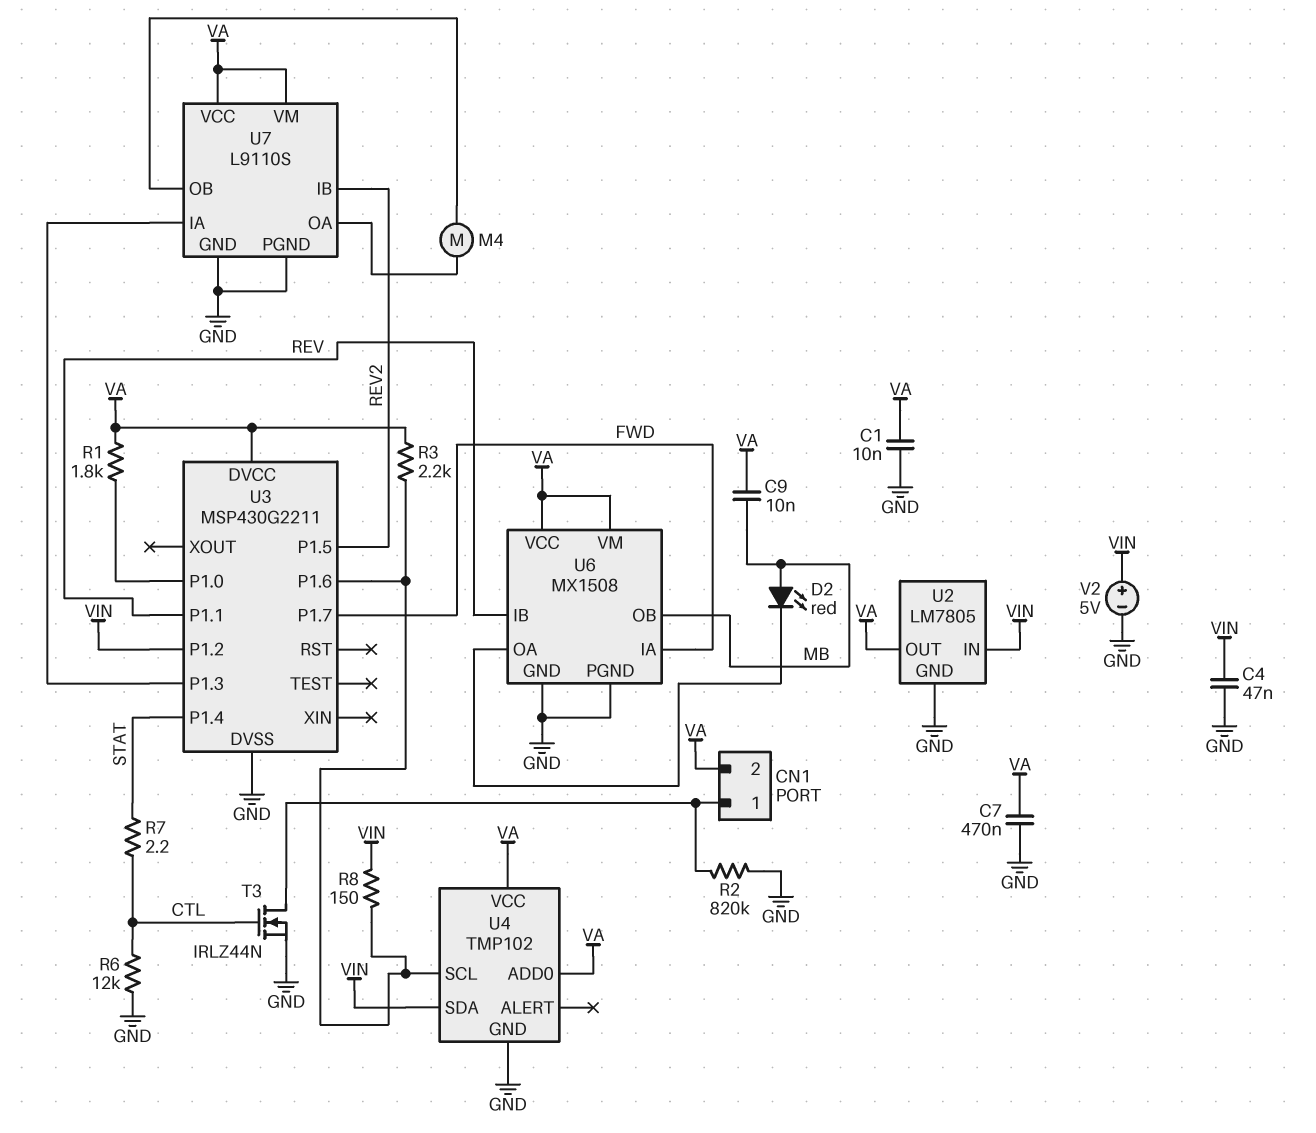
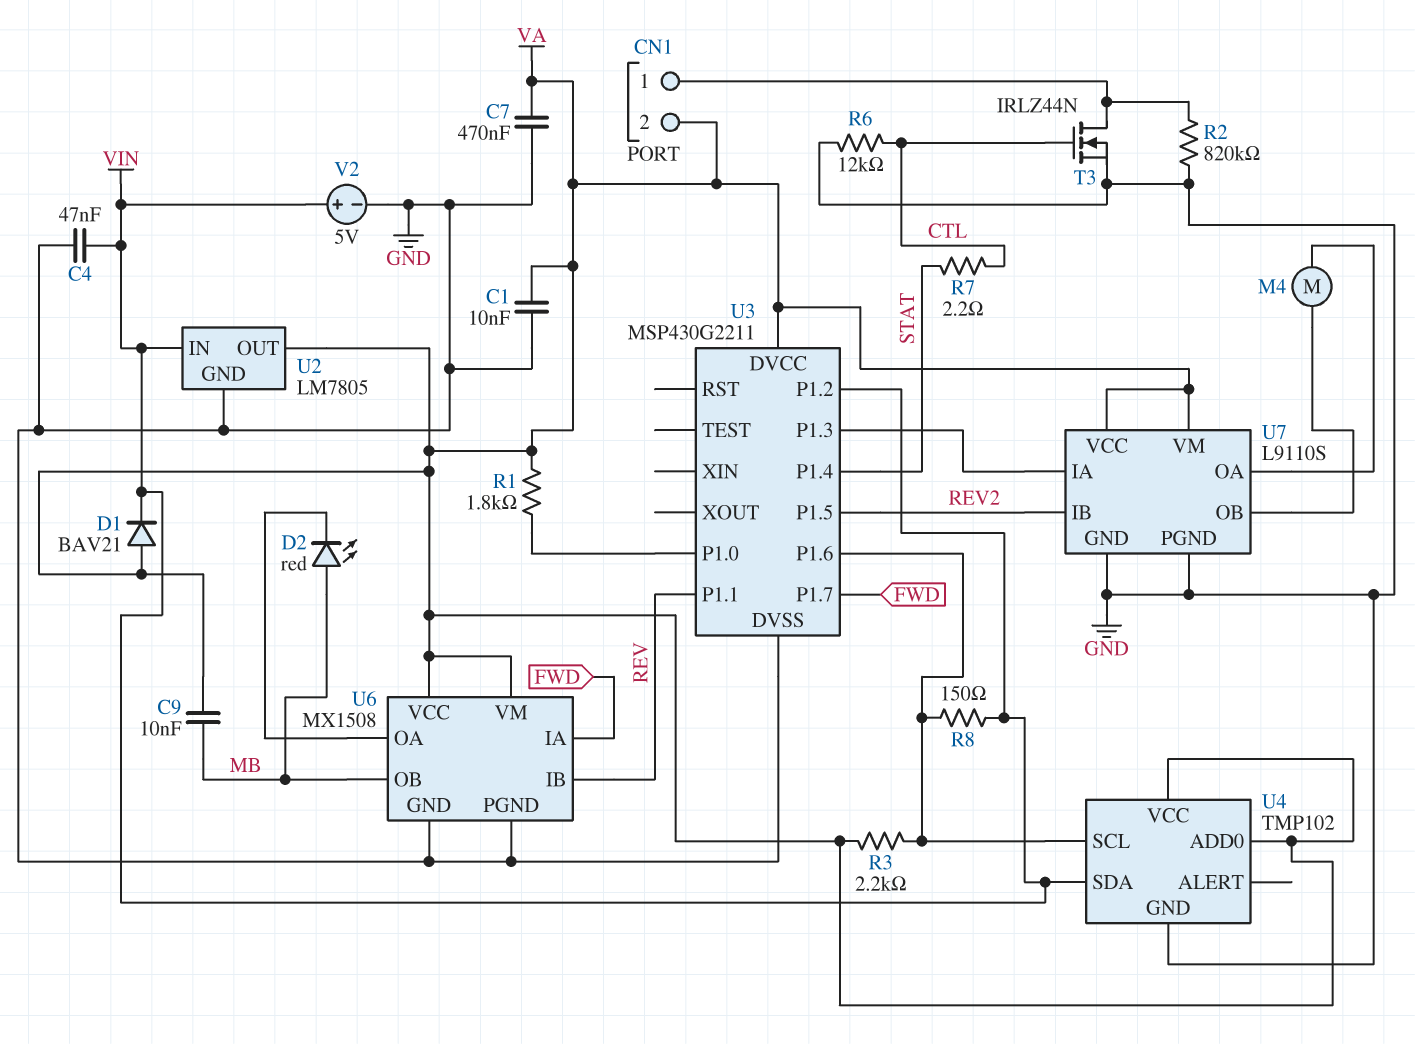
D1: none -> diode BAV21 (A VA, K VIN)

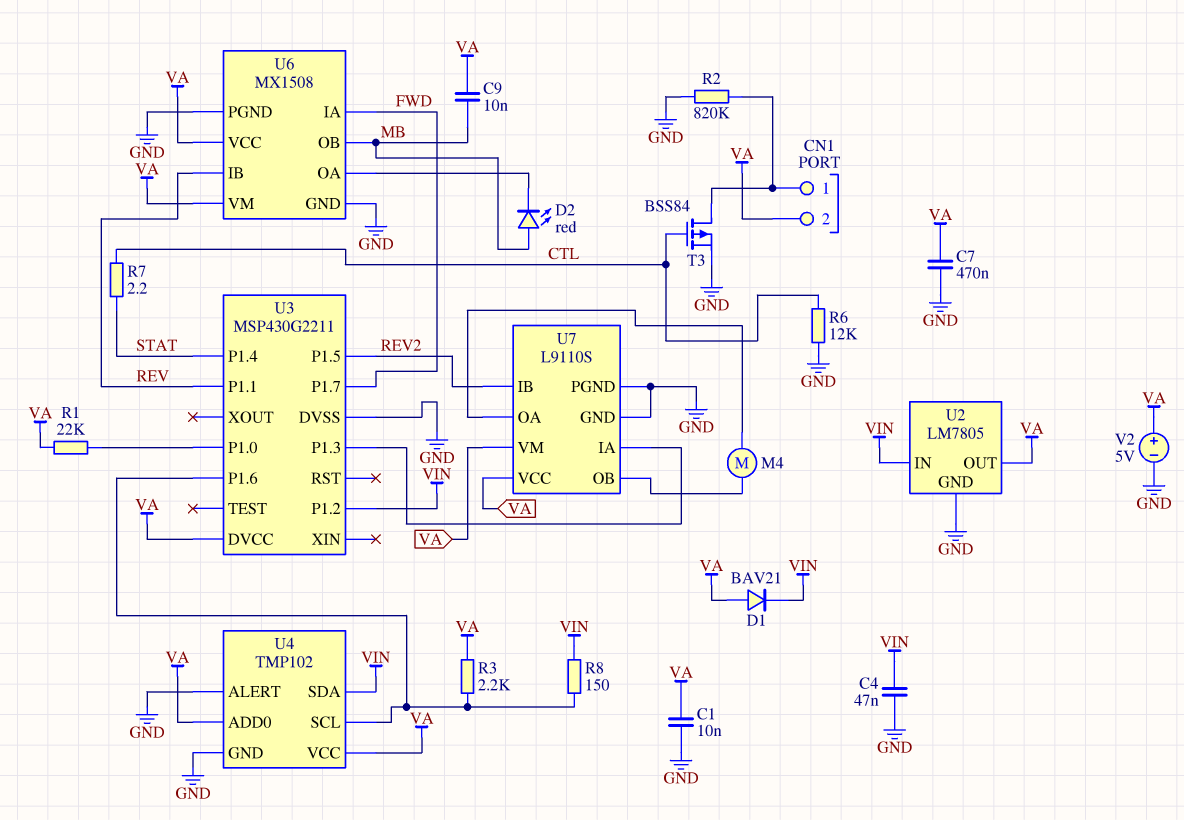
R1: 1.8k (U3/P1.0, VA) -> 22k (U3/P1.0, VA)
T3: NMOS IRLZ44N (G CTL, D CN1/1, S GND) -> PMOS BSS84 (G CTL, D CN1/1, S GND)
U4 pin ALERT: none -> GND
V2: 5V (plus VIN, minus GND) -> 5V (plus VA, minus GND)

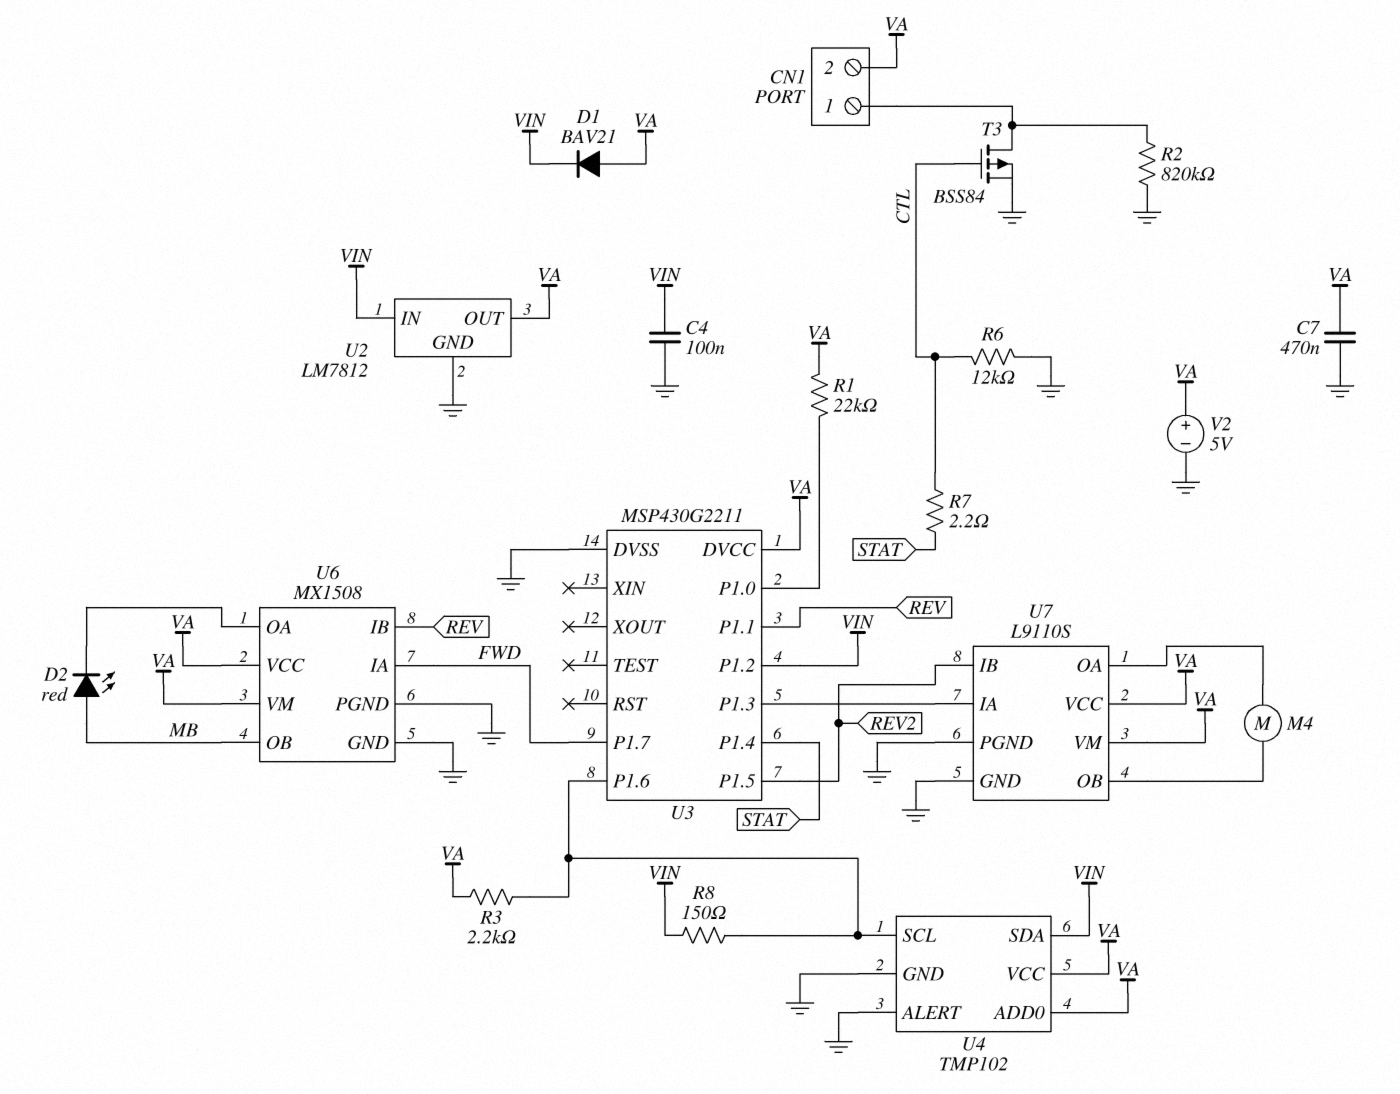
C1: 10nF (GND, VA) -> none
C4: 47nF (GND, VIN) -> 100nF (GND, VIN)
C9: 10nF (MB, VA) -> none
U2: LM7805 -> LM7812

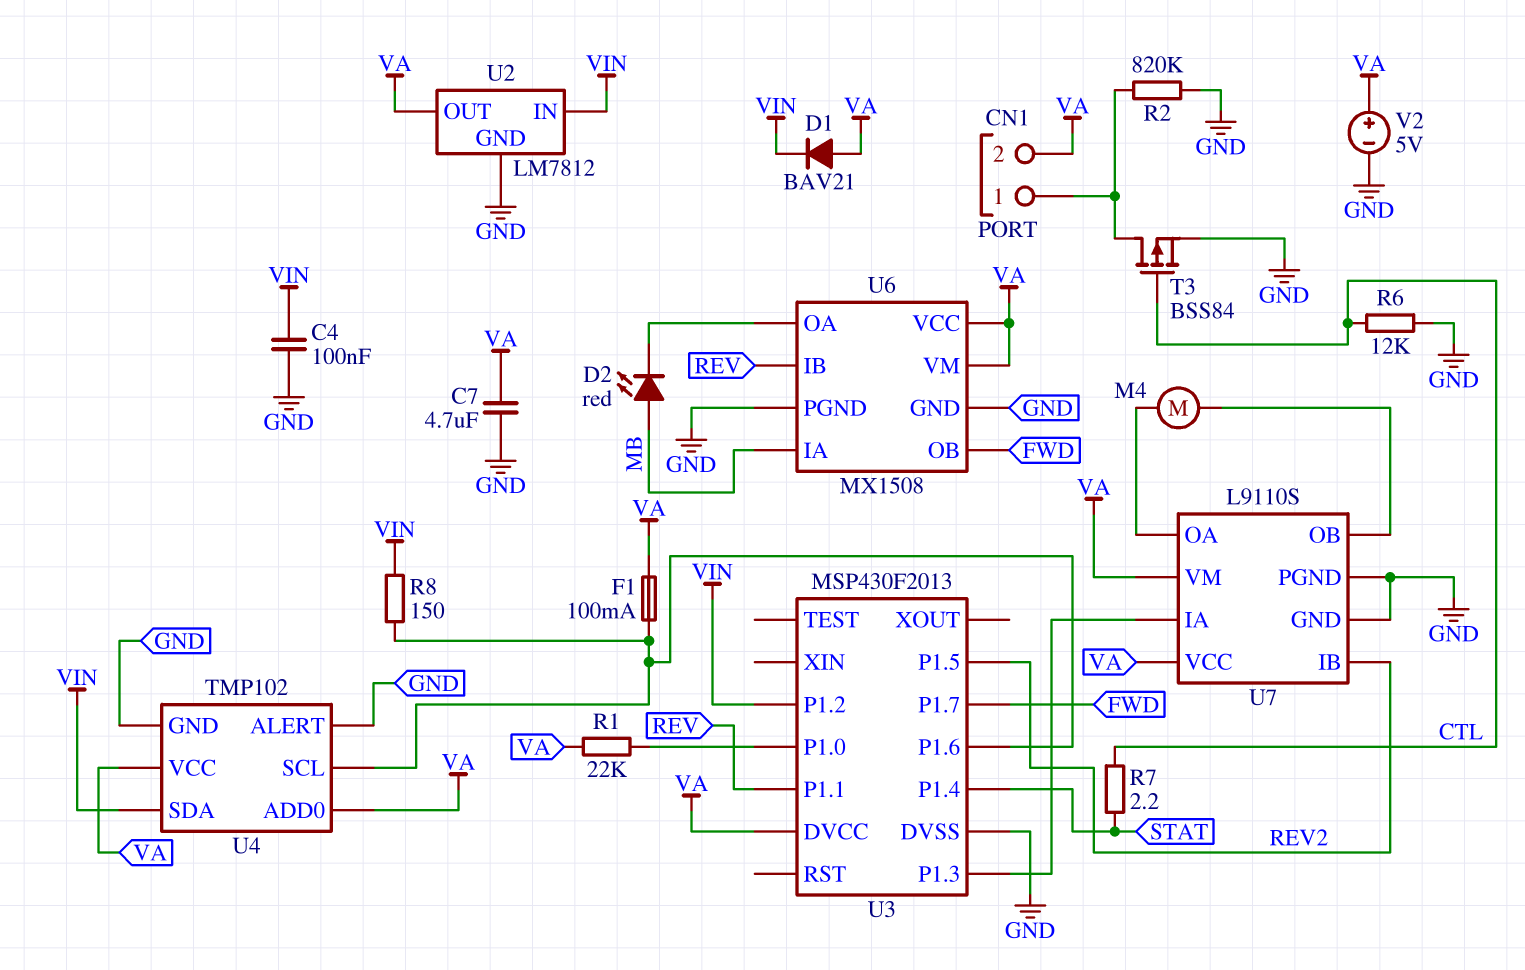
C7: 470nF (GND, VA) -> 4.7uF (GND, VA)
F1: none -> 100mA (U3/P1.6, VA)
R3: 2.2k (U3/P1.6, VA) -> none
U3: MSP430G2211 -> MSP430F2013
U6 pin IA: FWD -> MB
U6 pin OB: MB -> FWD

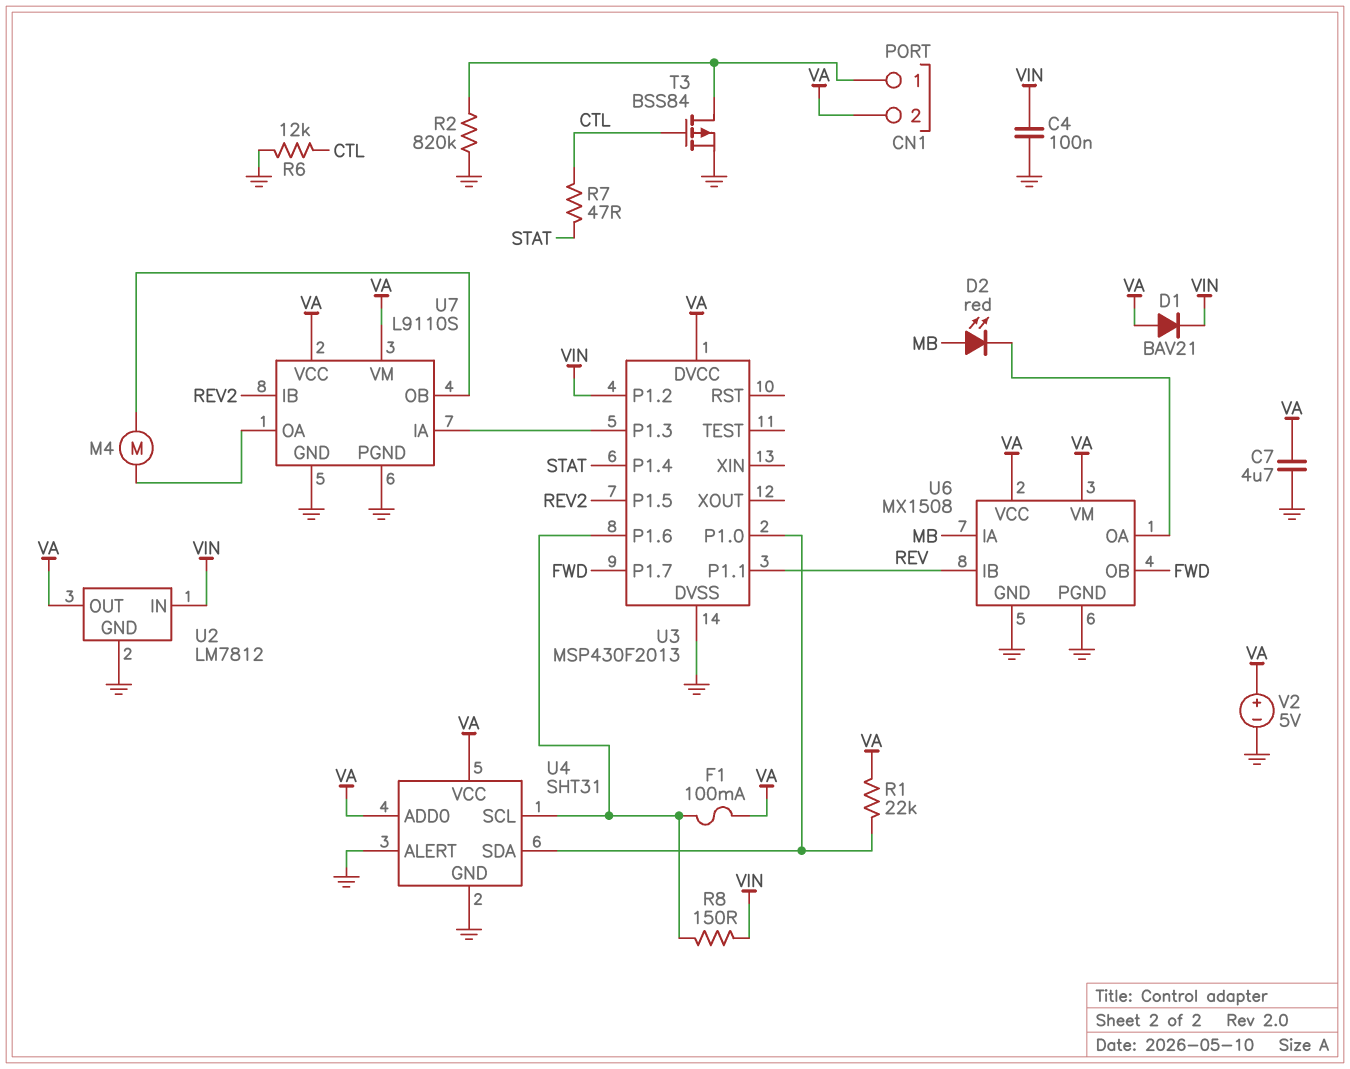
R7: 2.2 (CTL, STAT) -> 47 (CTL, STAT)
U4: TMP102 -> SHT31
U4 pin SDA: VIN -> U3/P1.0

